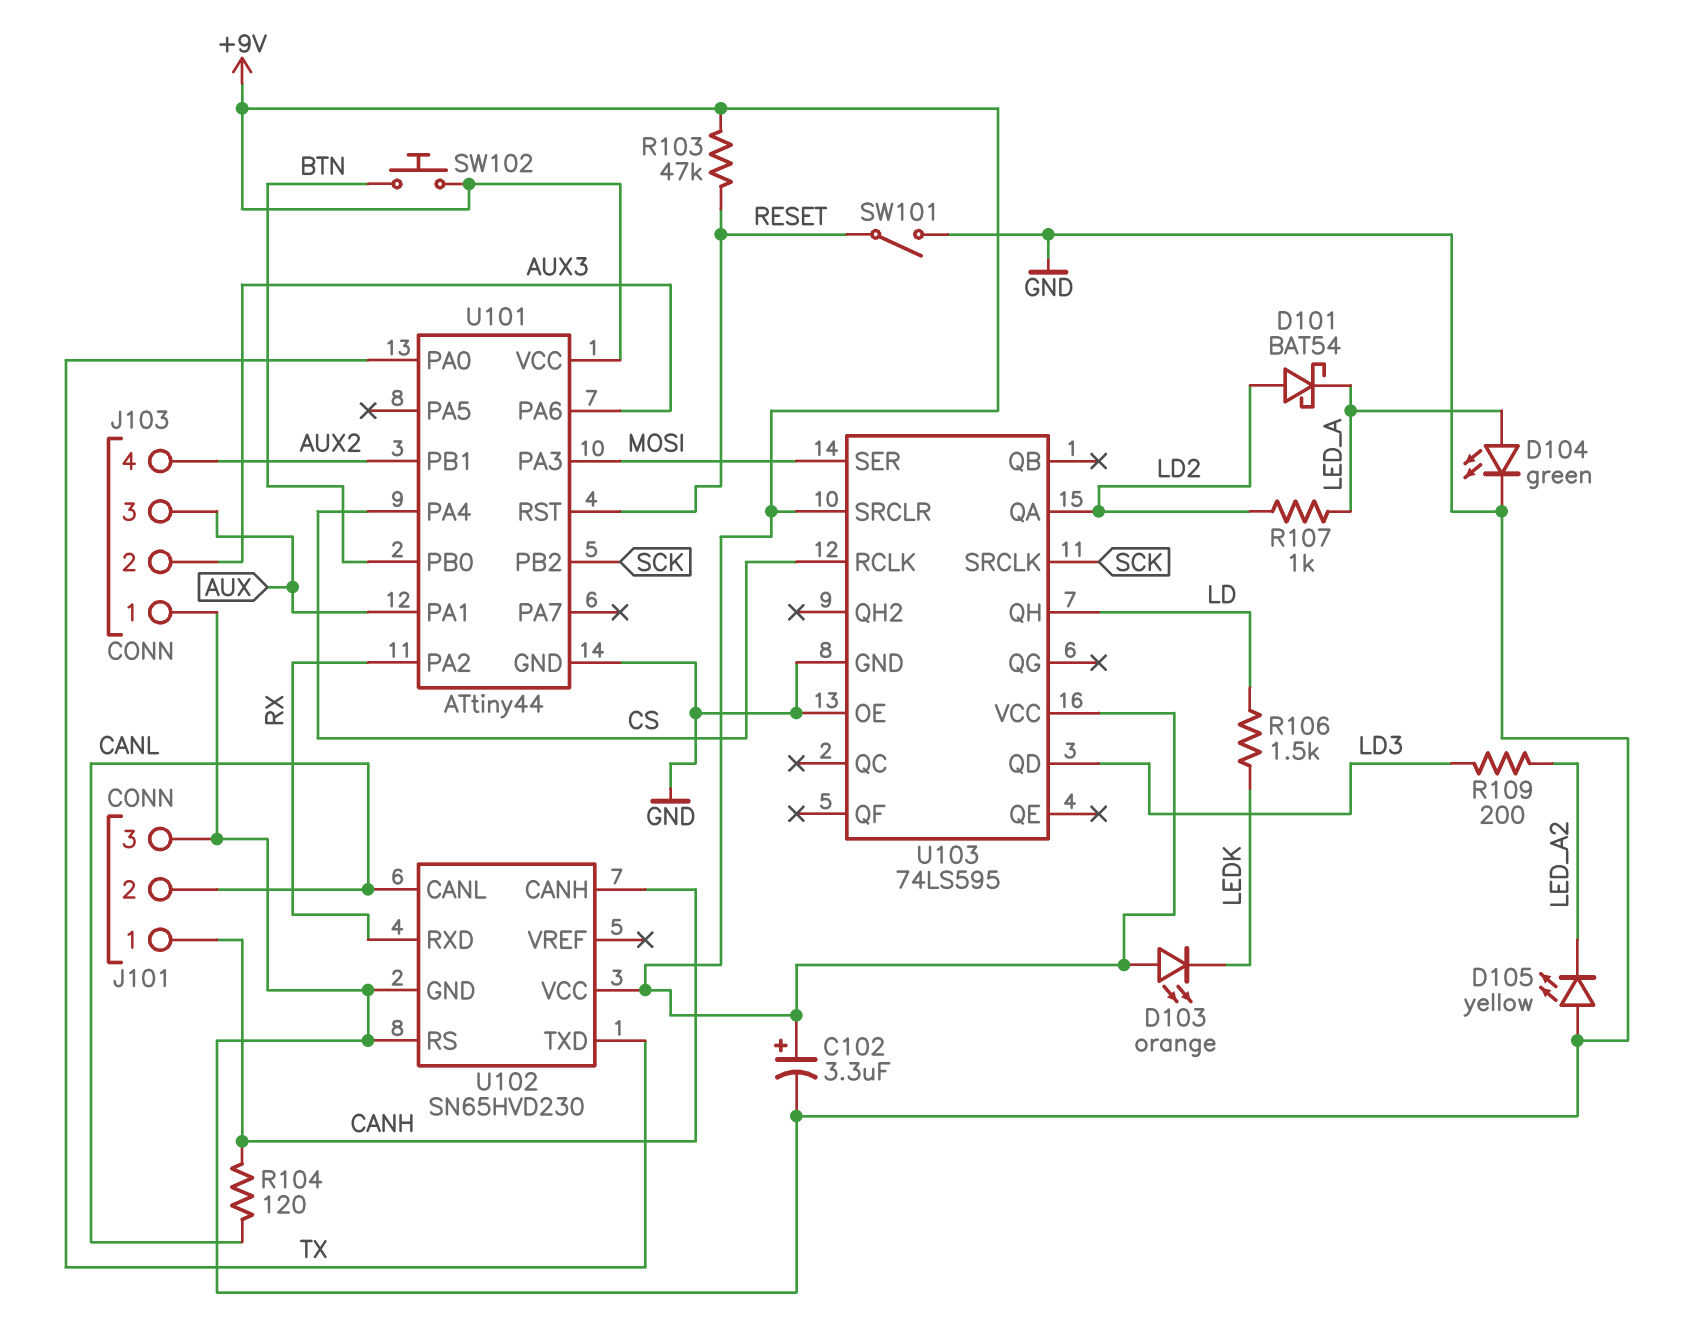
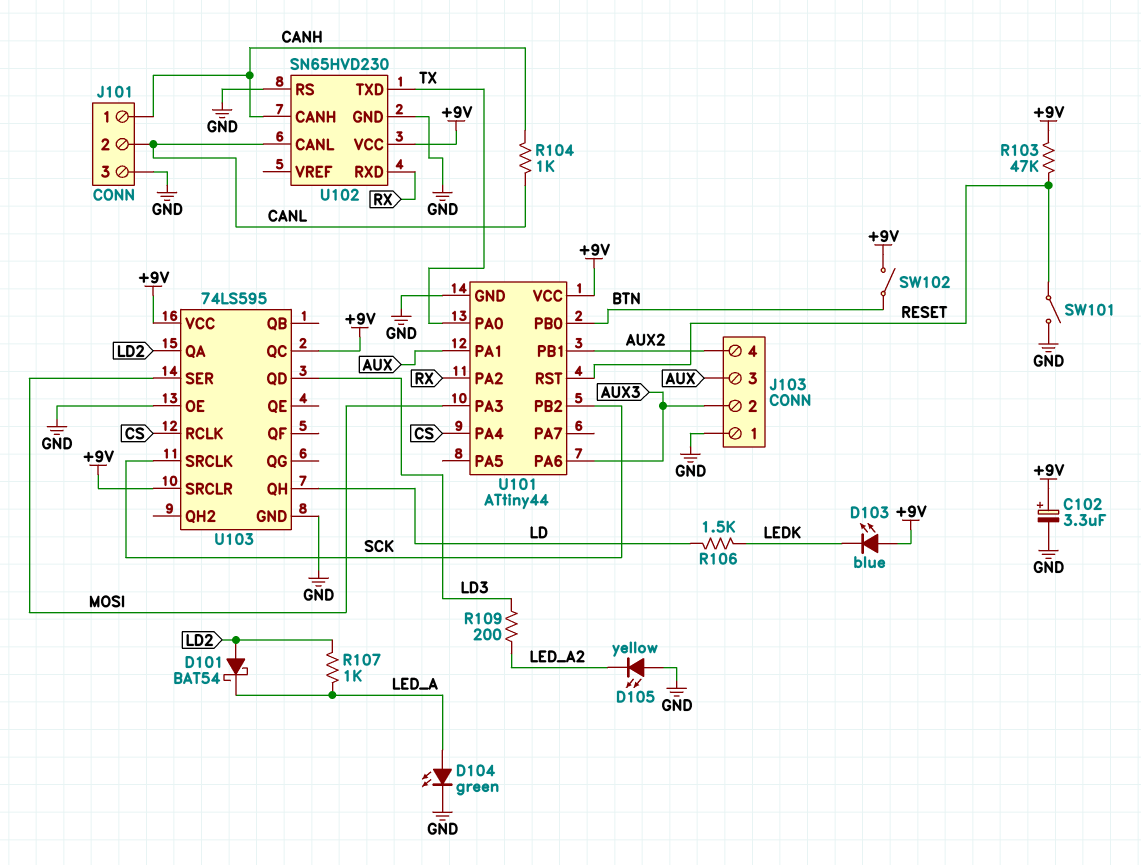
D103: LED orange (A +9V, K LEDK) -> LED blue (A +9V, K LEDK)
R104: 120 (CANH, CANL) -> 1k (CANH, CANL)
SW102: button (+9V, BTN) -> switch (+9V, BTN)
U103 pin QC: none -> +9V

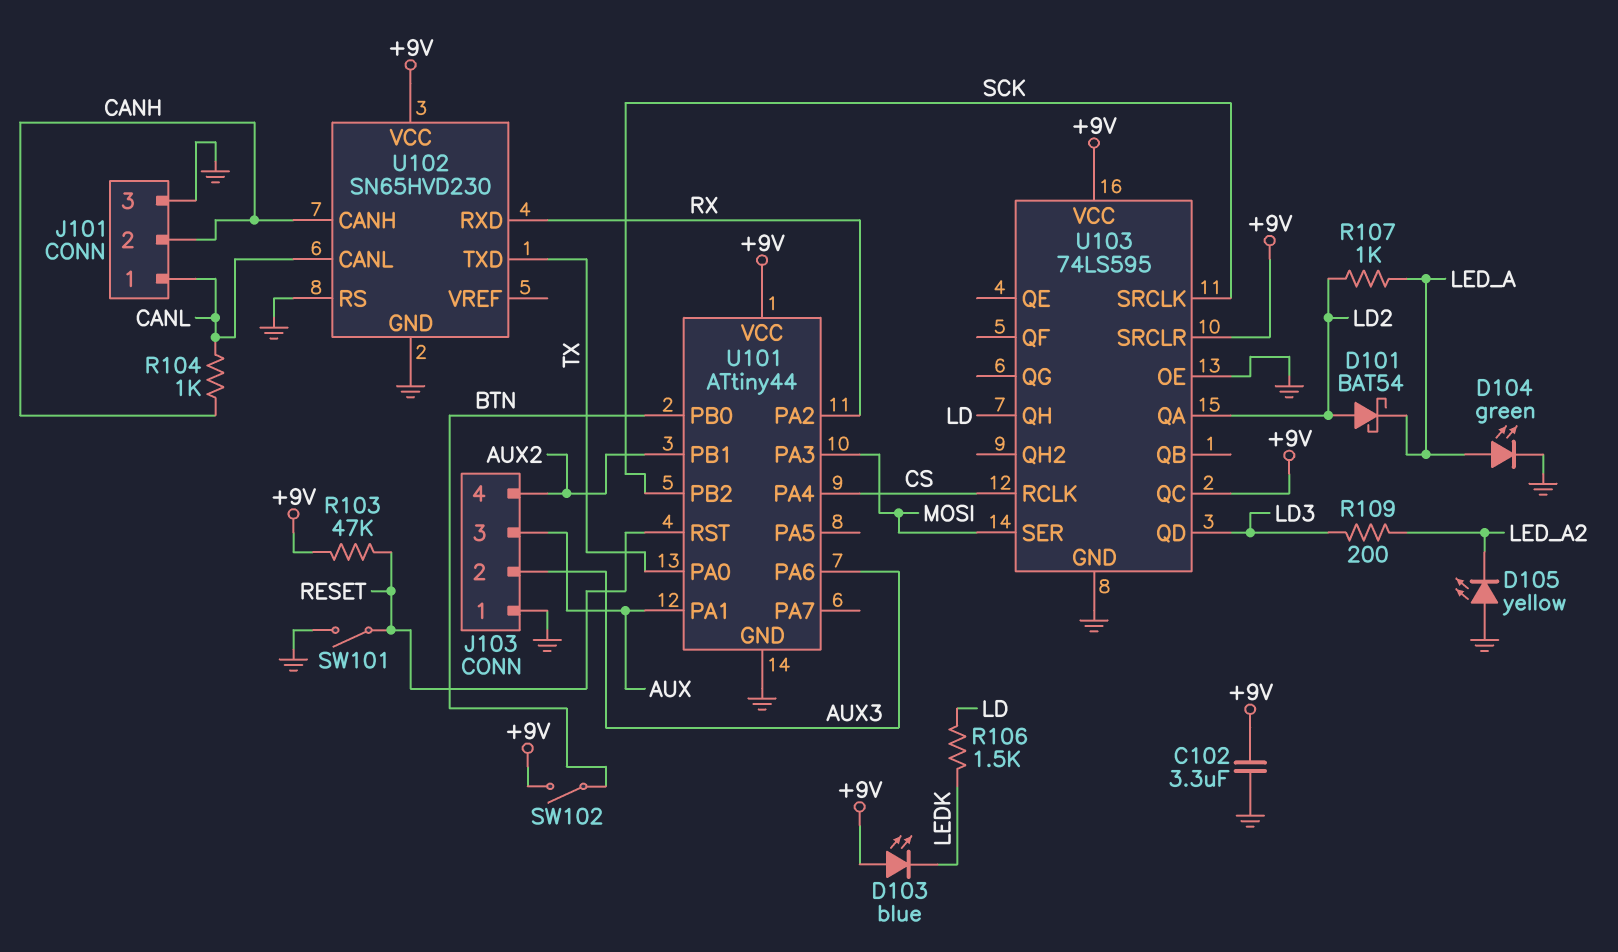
C102: 3.3uF (plus +9V, minus GND) -> 3.3uF (+9V, GND)
J101 pin 1: CANH -> CANL
J101 pin 2: CANL -> CANH

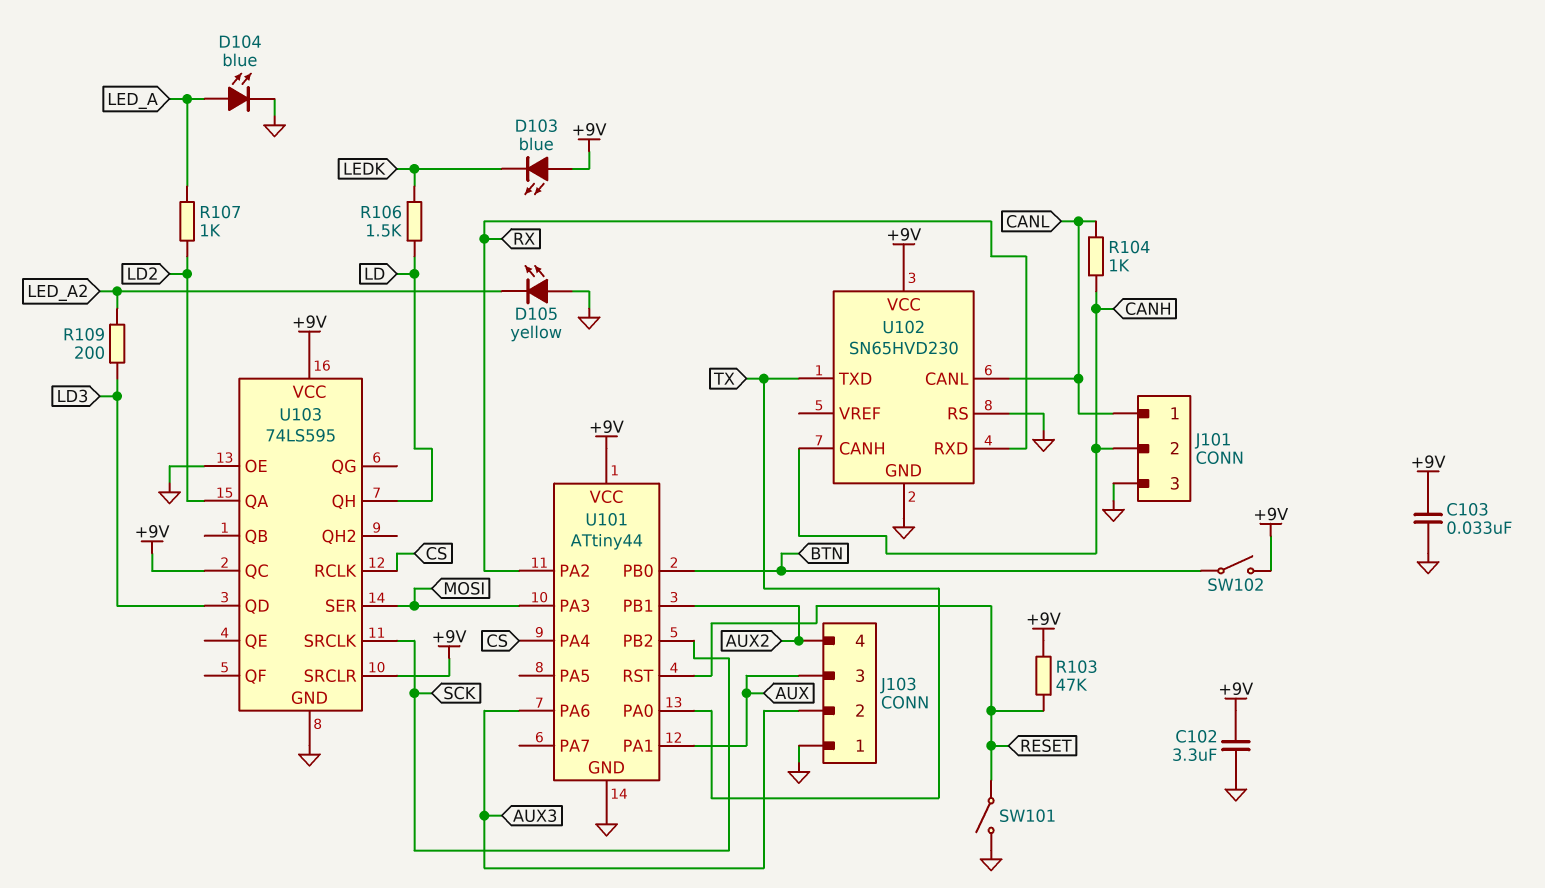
C103: none -> 33nF (+9V, GND)
D101: schottky BAT54 (A LD2, K LED_A) -> none
D104: LED green (A LED_A, K GND) -> LED blue (A LED_A, K GND)

